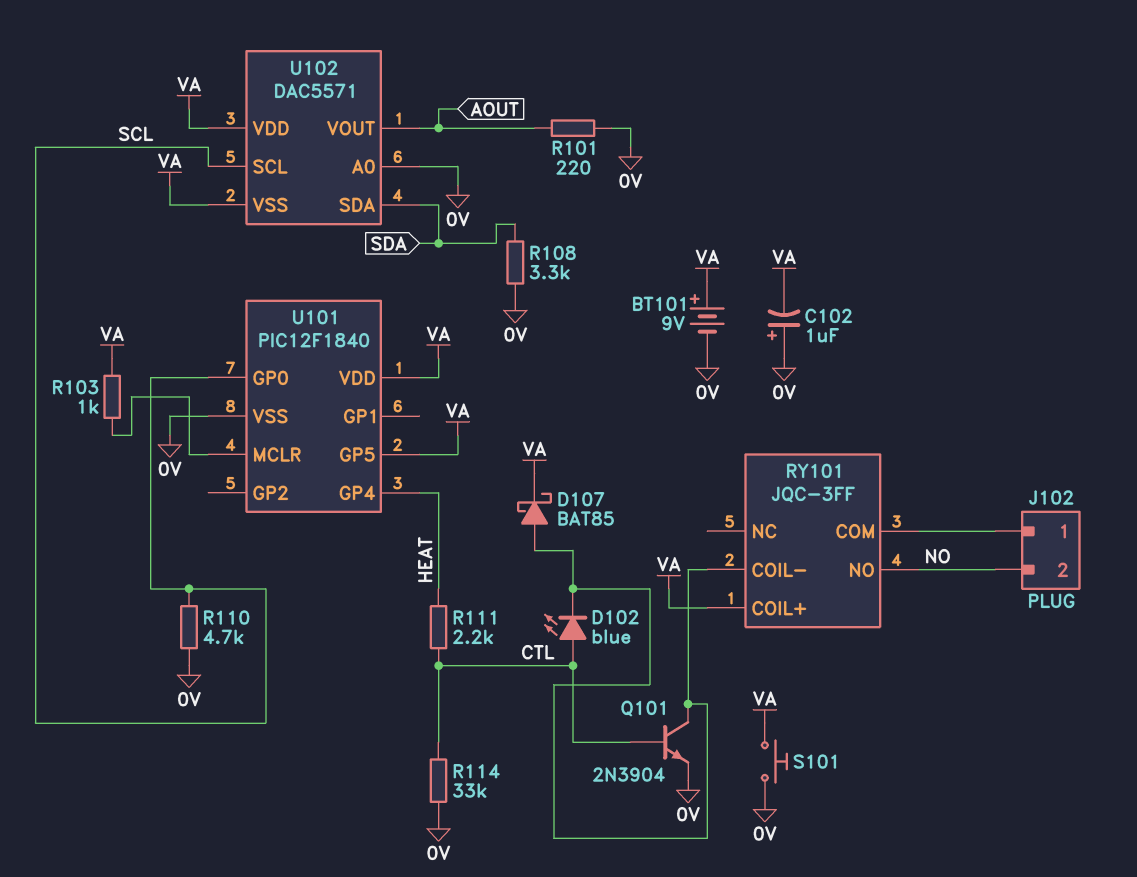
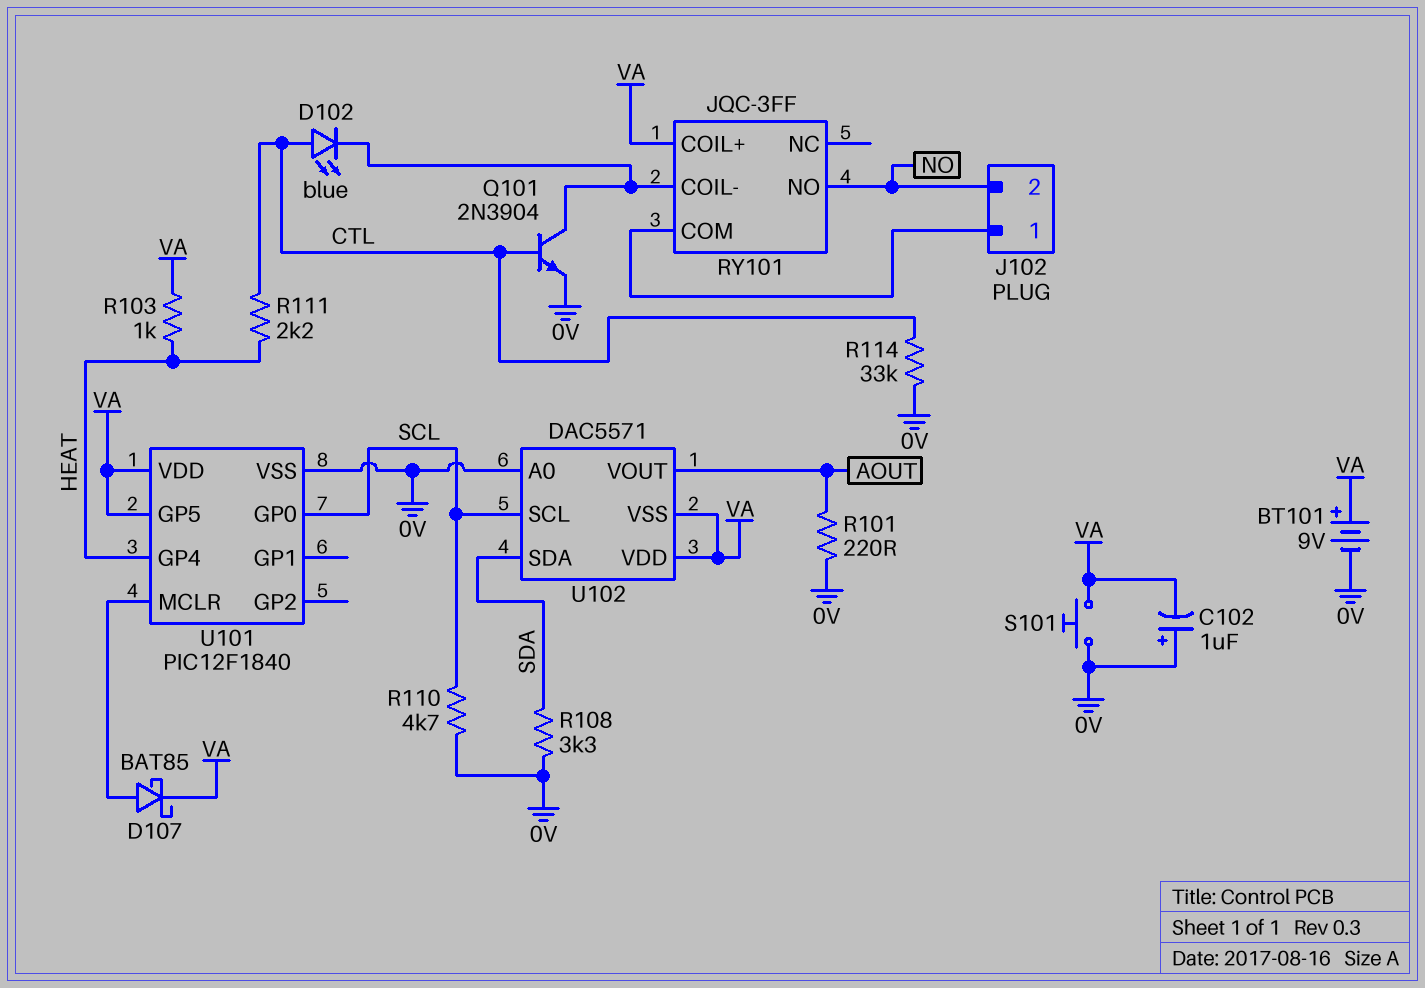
D107: schottky BAT85 (A RY101/COIL-, K VA) -> schottky BAT85 (A U101/MCLR, K VA)
R103: 1k (U101/MCLR, VA) -> 1k (HEAT, VA)

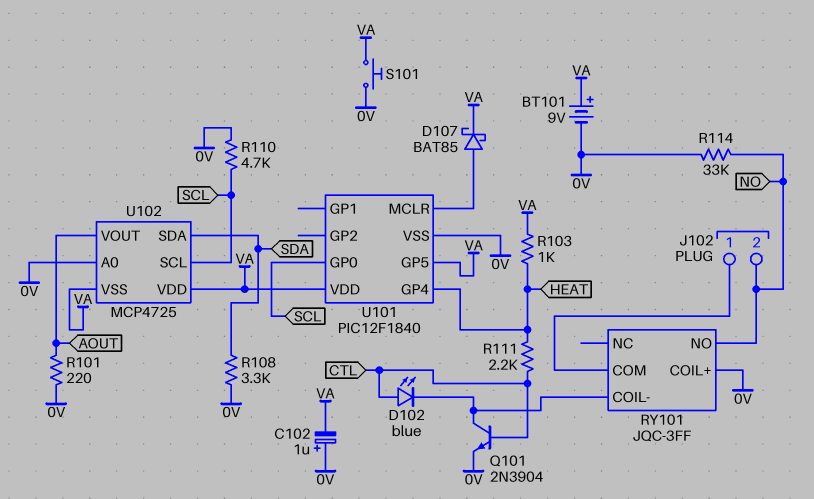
R114: 33k (0V, CTL) -> 33k (0V, NO)
RY101 pin COIL+: VA -> 0V
U102: DAC5571 -> MCP4725

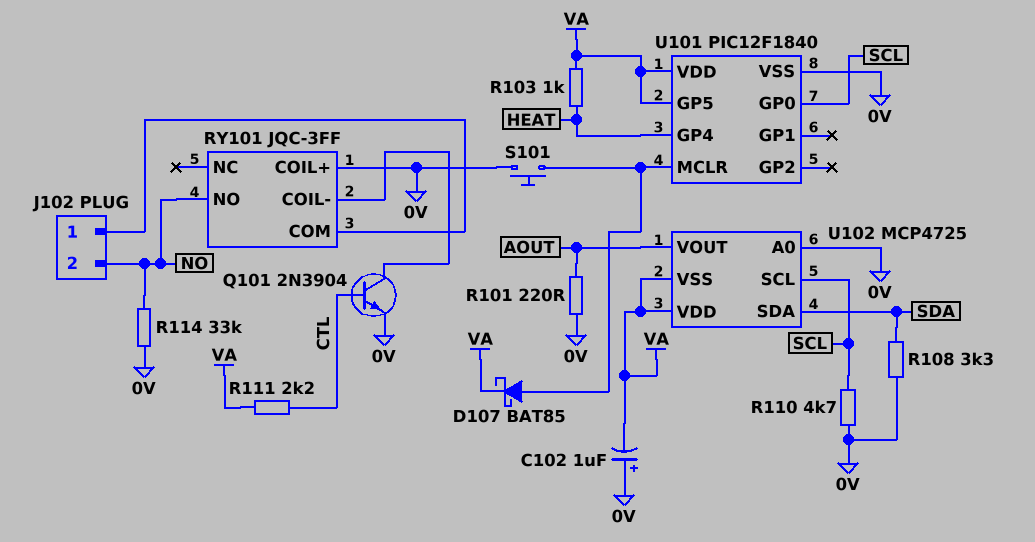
BT101: 9V (plus VA, minus 0V) -> none
D102: LED blue (A CTL, K RY101/COIL-) -> none
R111: 2.2k (CTL, HEAT) -> 2.2k (CTL, VA)
S101: button (0V, VA) -> button (0V, U101/MCLR)

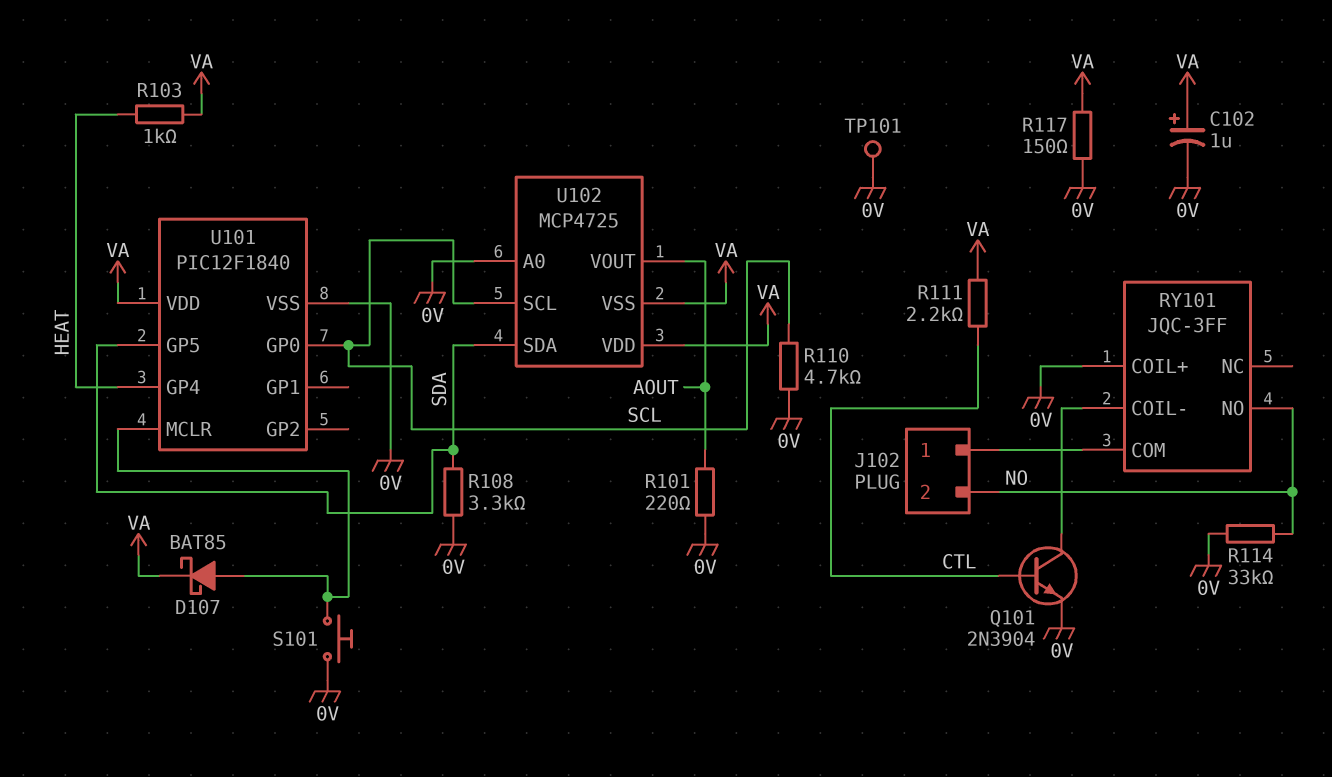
C102: 1uF (plus 0V, minus VA) -> 1uF (plus VA, minus 0V)
R117: none -> 150 (0V, VA)
TP101: none -> test point (0V)
U101 pin GP5: VA -> SDA

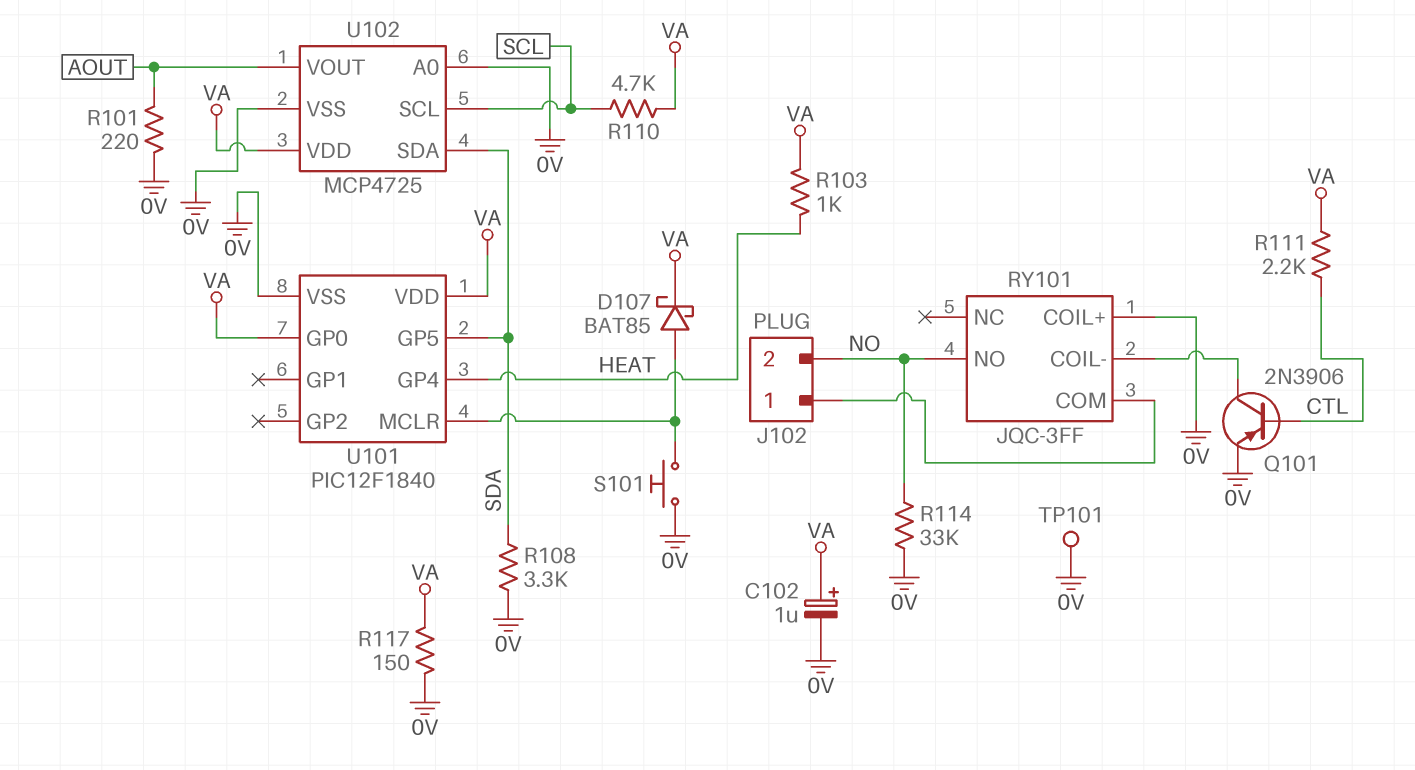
Q101: NPN 2N3904 (B CTL, C RY101/COIL-, E 0V) -> PNP 2N3906 (B CTL, C RY101/COIL-, E 0V)
R110: 4.7k (0V, SCL) -> 4.7k (SCL, VA)
U101 pin GP0: SCL -> VA
U102 pin VSS: VA -> 0V

